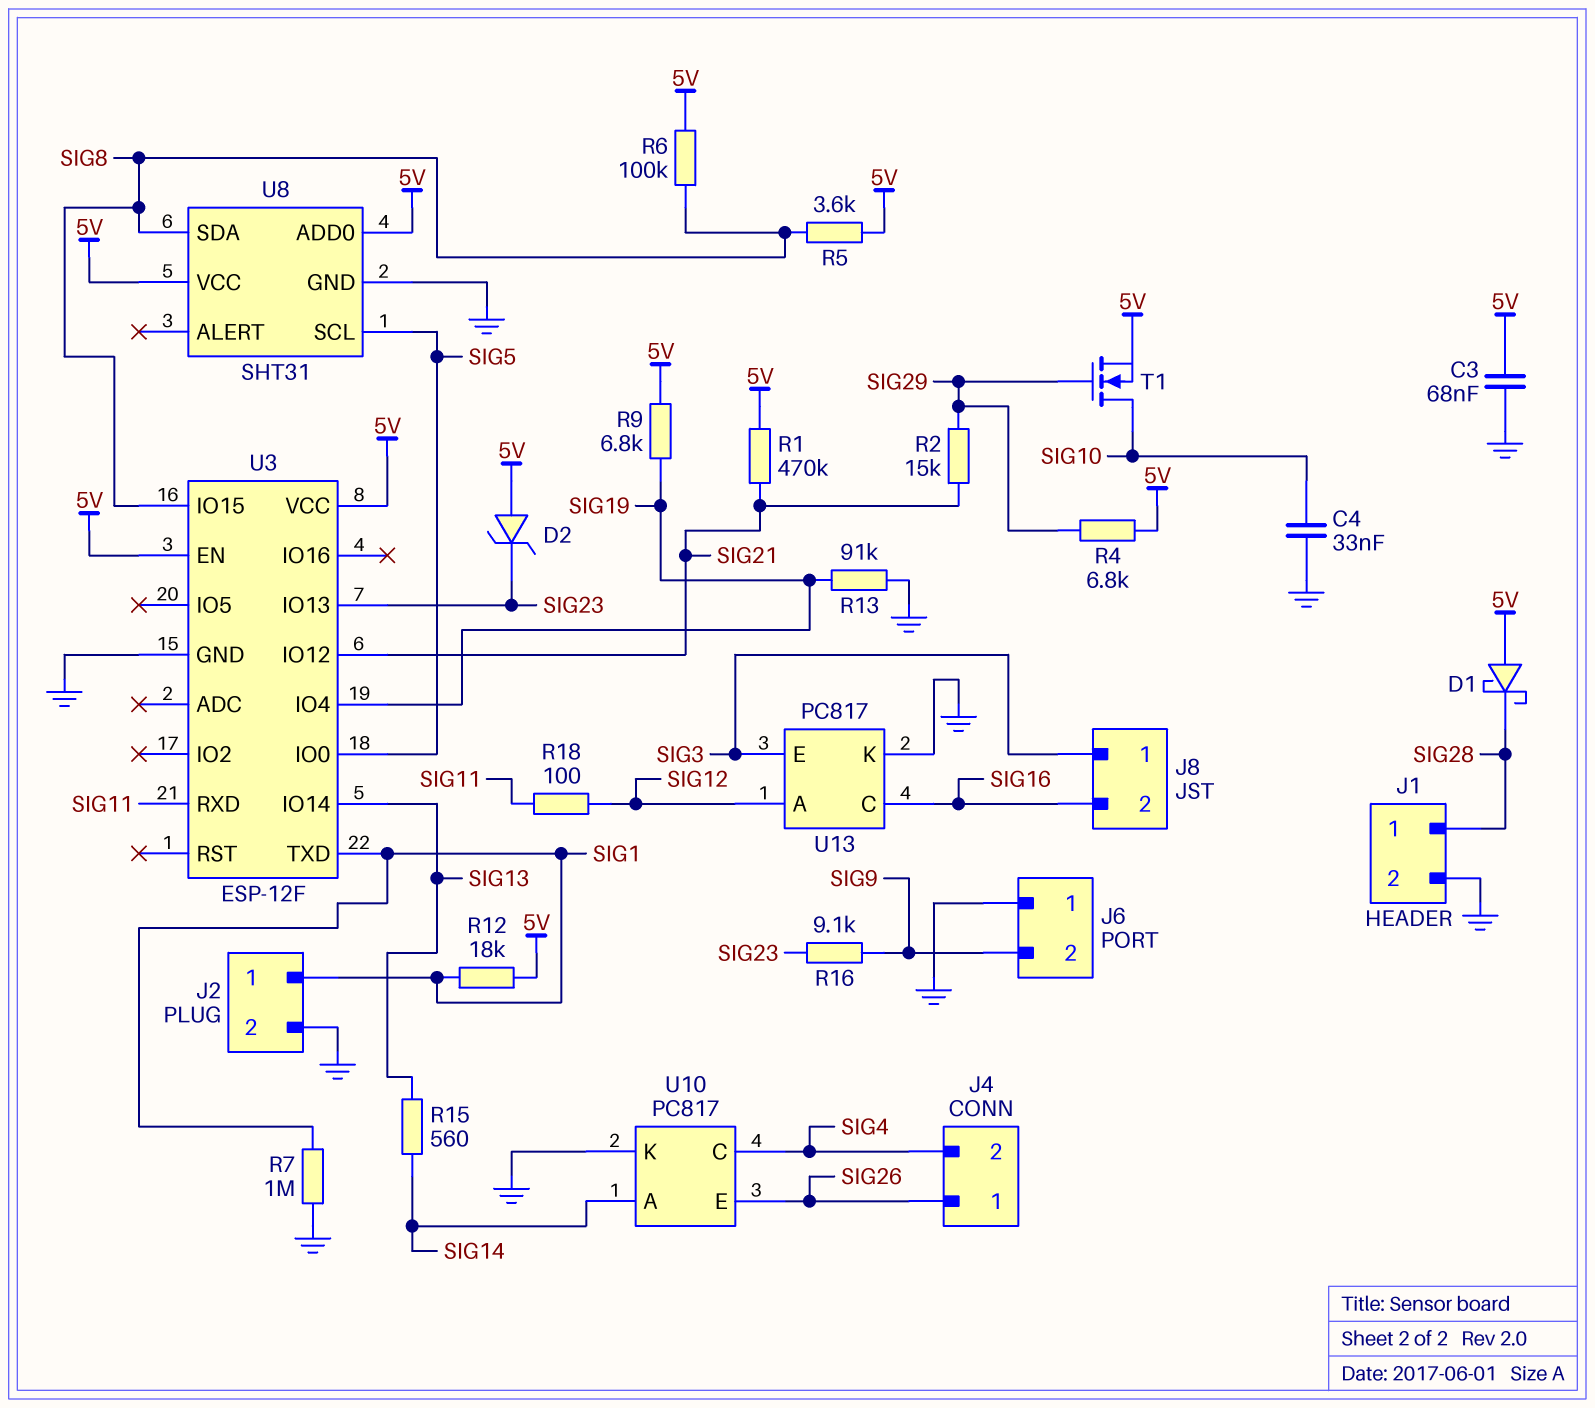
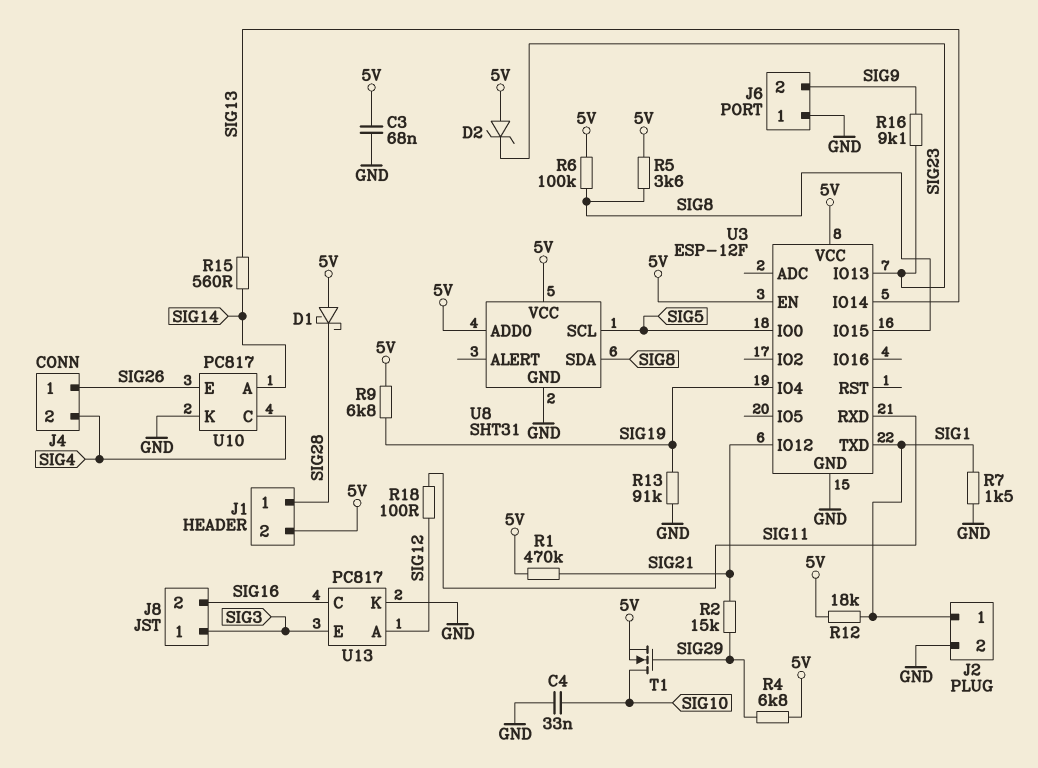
J1 pin 2: GND -> 5V
R7: 1M (GND, SIG1) -> 1.5k (GND, SIG1)

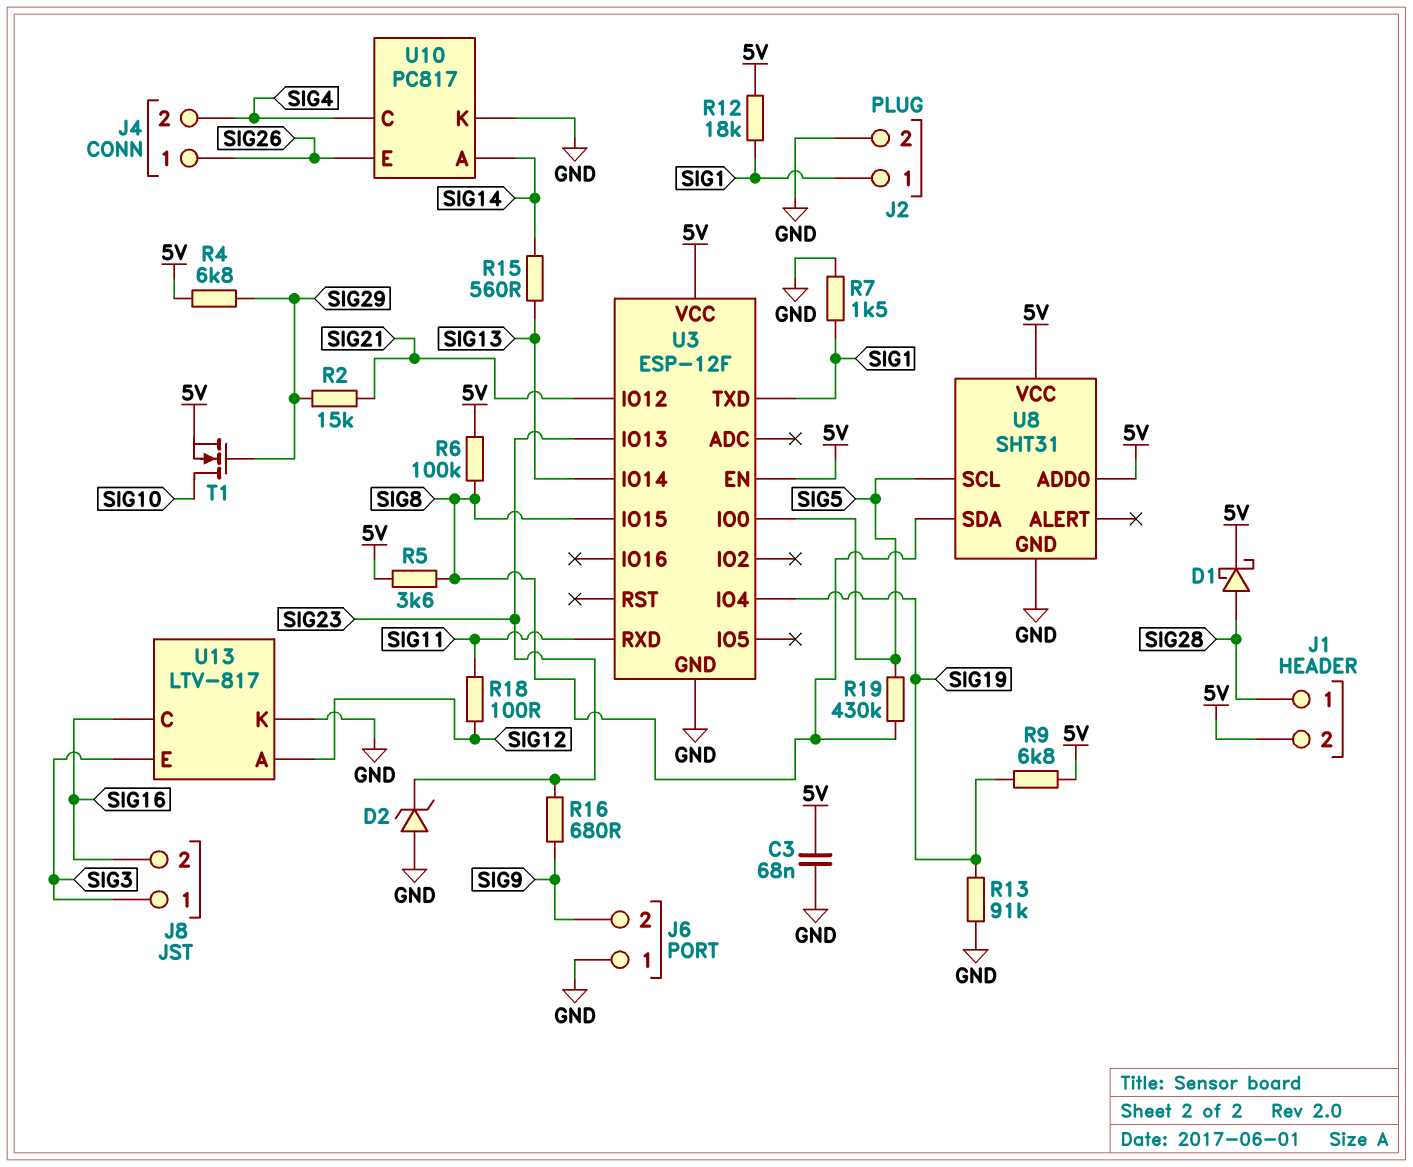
C4: 33nF (GND, SIG10) -> none
D1: schottky (A 5V, K SIG28) -> schottky (A SIG28, K 5V)
D2: zener (A 5V, K SIG23) -> zener (A GND, K SIG23)
R1: 470k (5V, SIG21) -> none
R16: 9.1k (SIG9, SIG23) -> 680 (SIG9, SIG23)
R19: none -> 430k (SIG5, SIG8)
U13: PC817 -> LTV-817

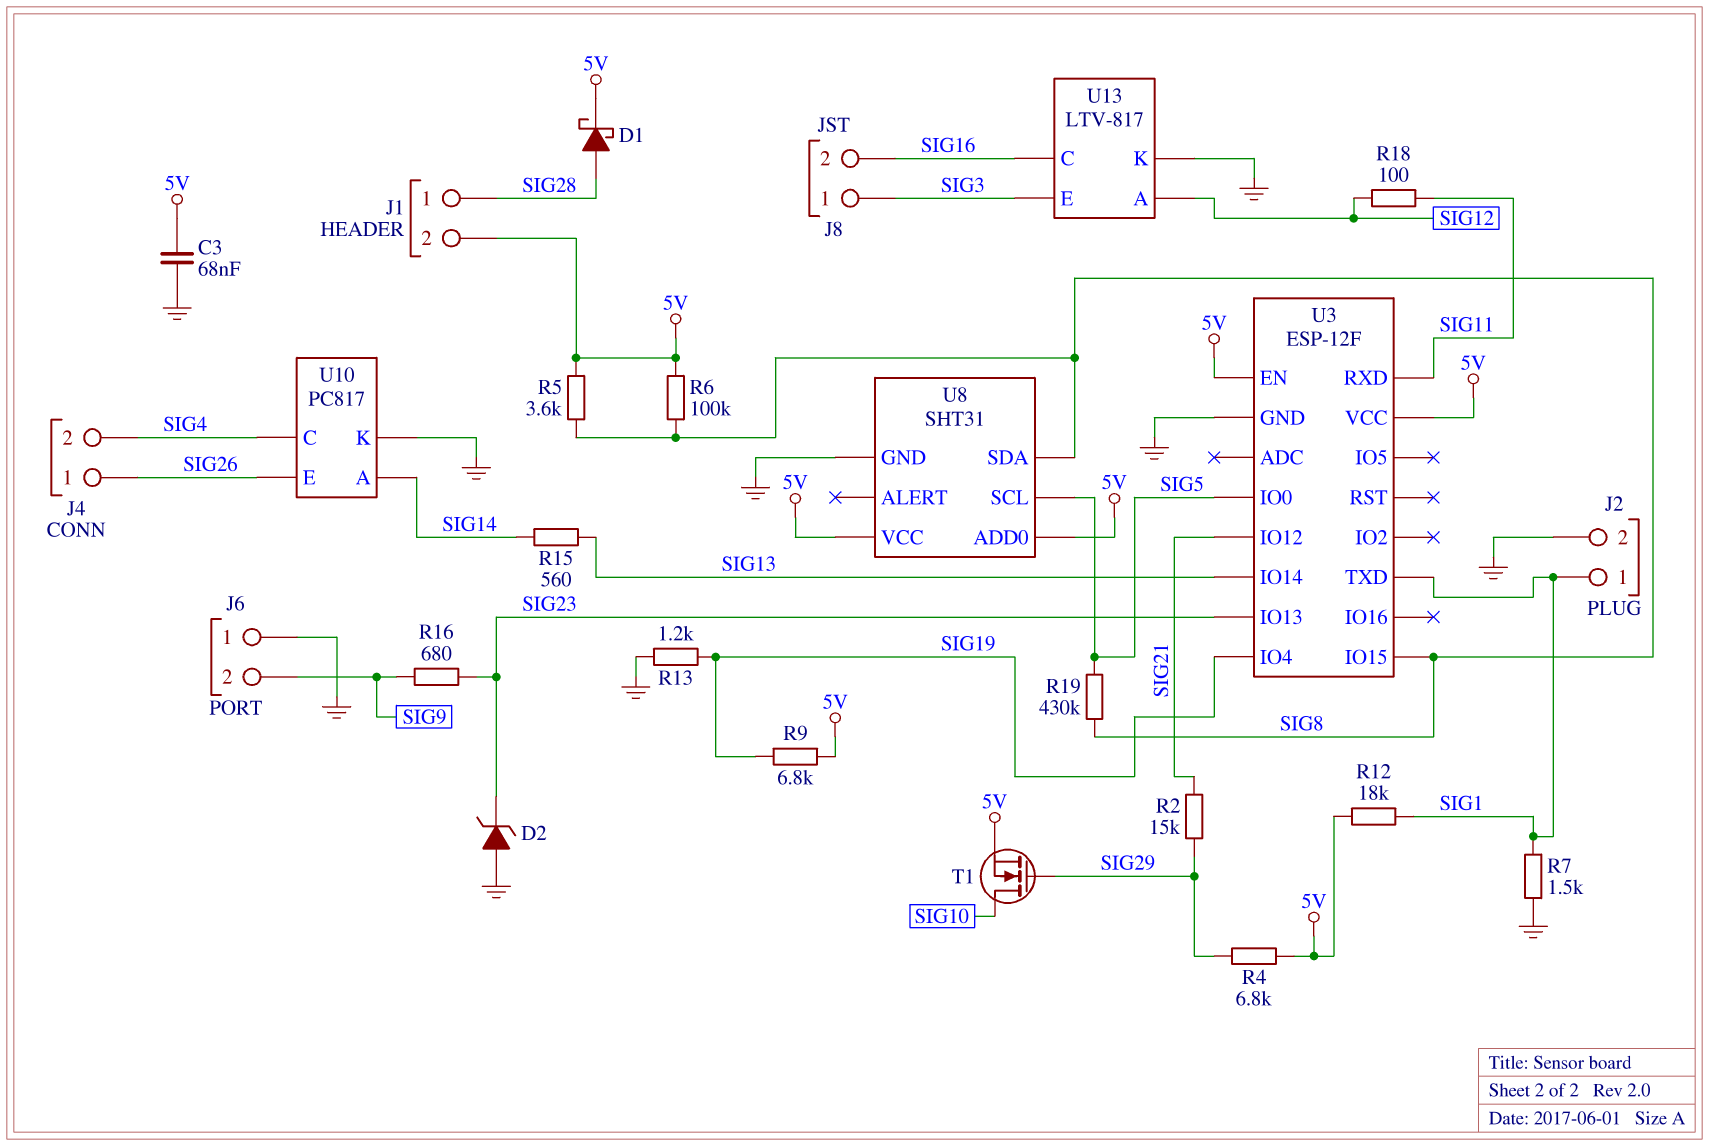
R13: 91k (GND, SIG19) -> 1.2k (GND, SIG19)

